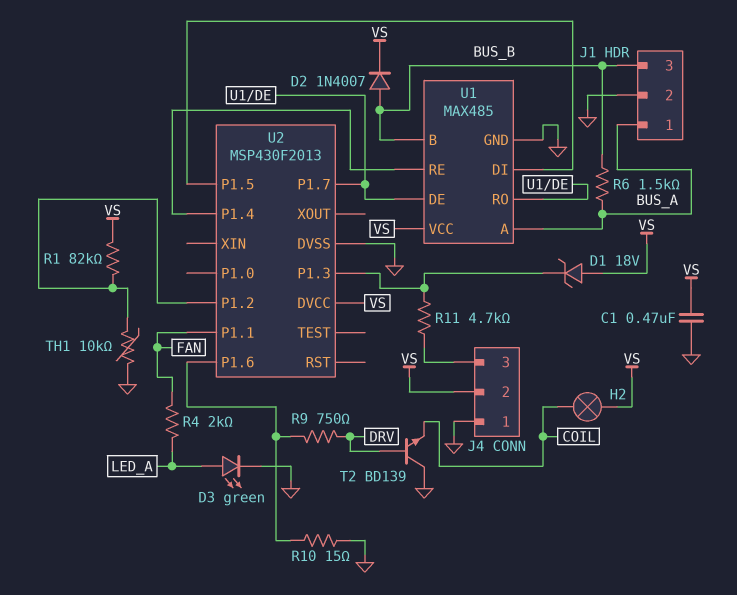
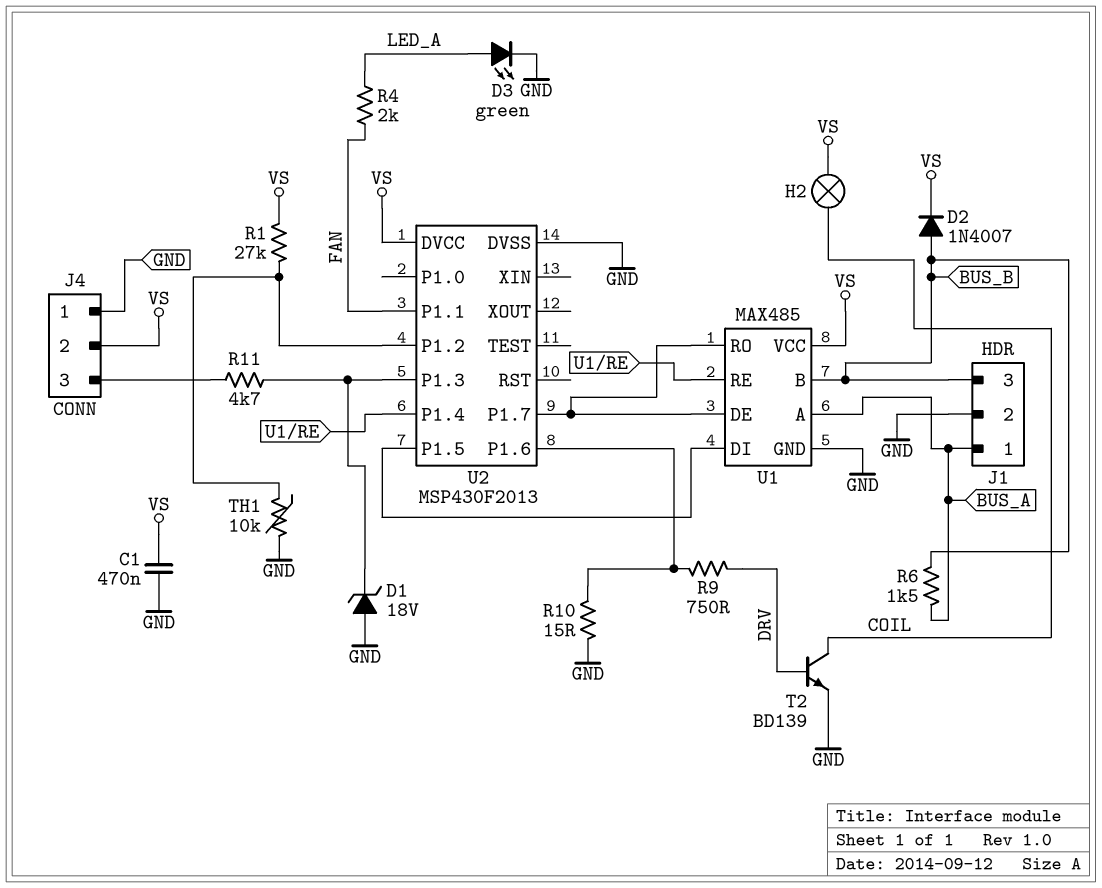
D1: zener 18V (A VS, K U2/P1.3) -> zener 18V (A GND, K U2/P1.3)
R1: 82k (U2/P1.2, VS) -> 27k (U2/P1.2, VS)
T2: NPN BD139 (B DRV, C GND, E COIL) -> NPN BD139 (B DRV, C COIL, E GND)

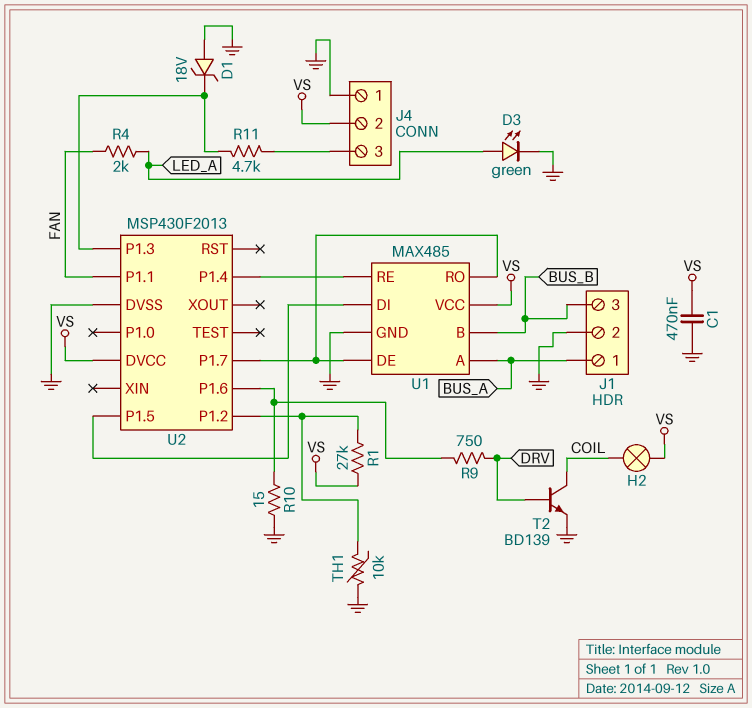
D2: diode 1N4007 (A BUS_B, K VS) -> none
R6: 1.5k (BUS_A, BUS_B) -> none

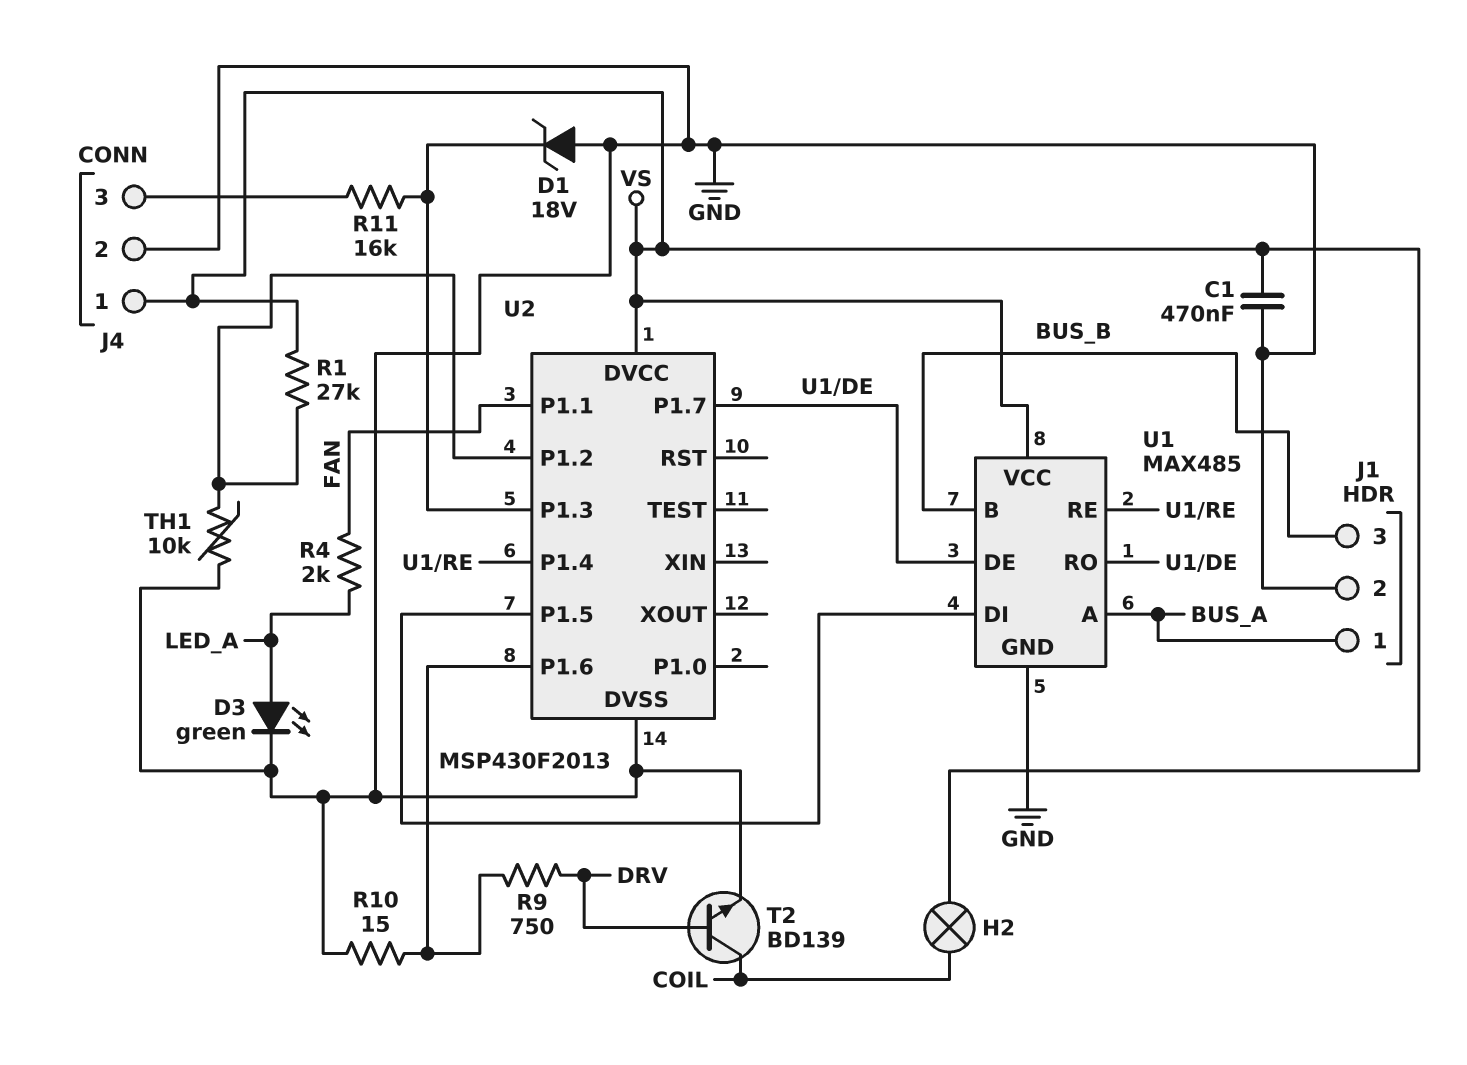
J4 pin 1: GND -> VS
J4 pin 2: VS -> GND
R11: 4.7k (J4/3, U2/P1.3) -> 16k (J4/3, U2/P1.3)

